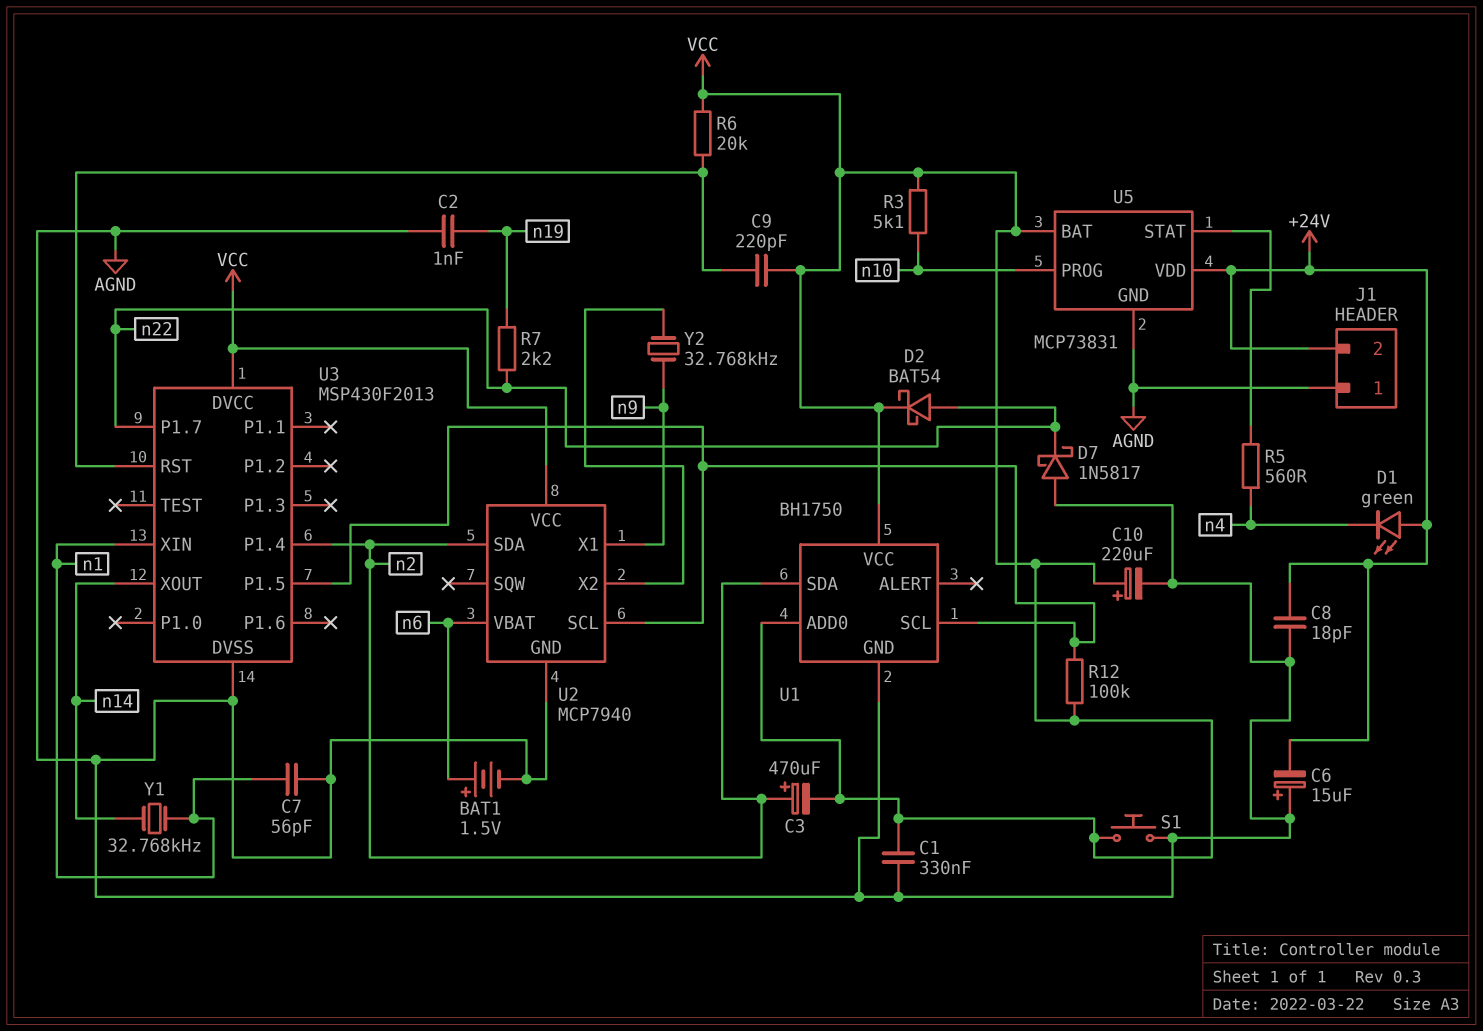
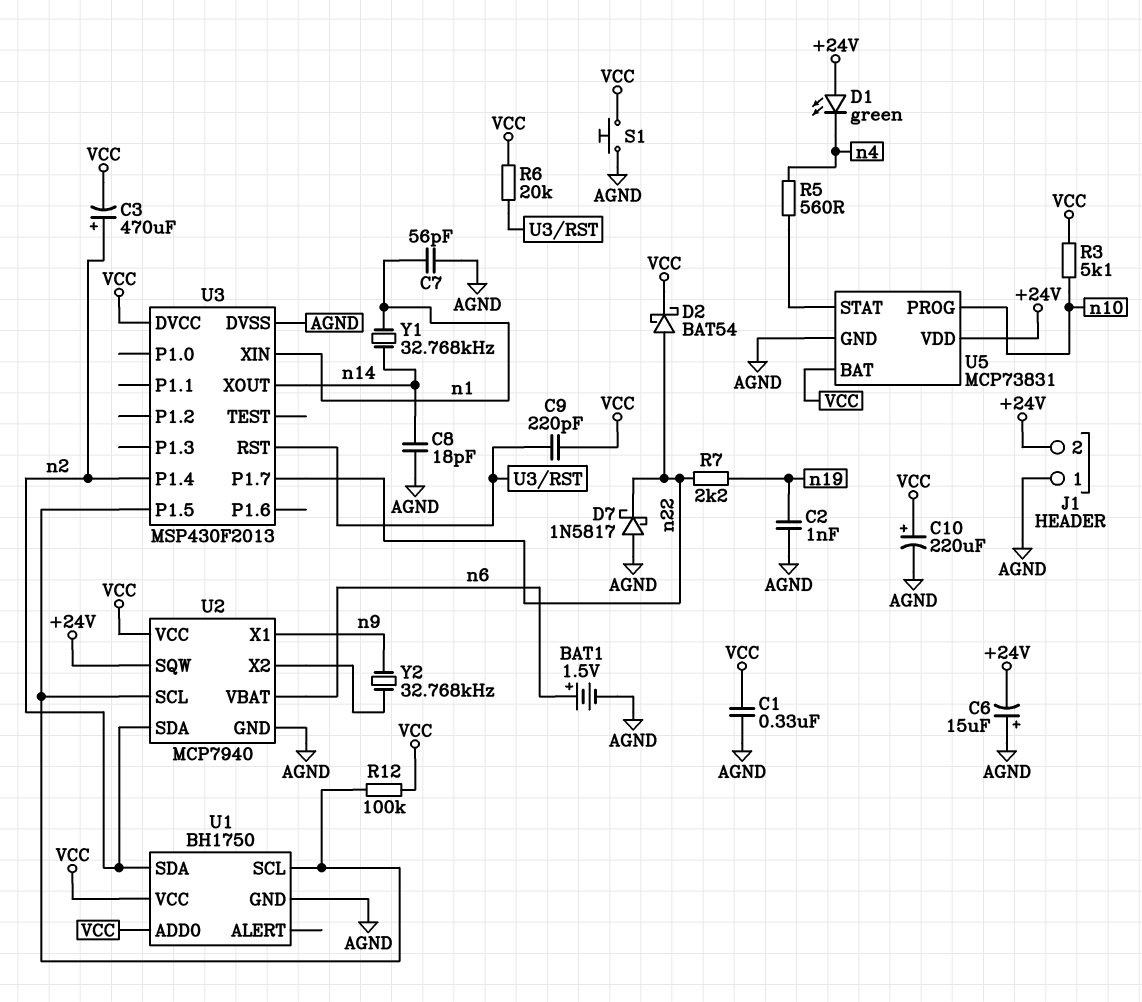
C8: 18pF (+24V, AGND) -> 18pF (AGND, n14)
U2 pin SQW: none -> +24V

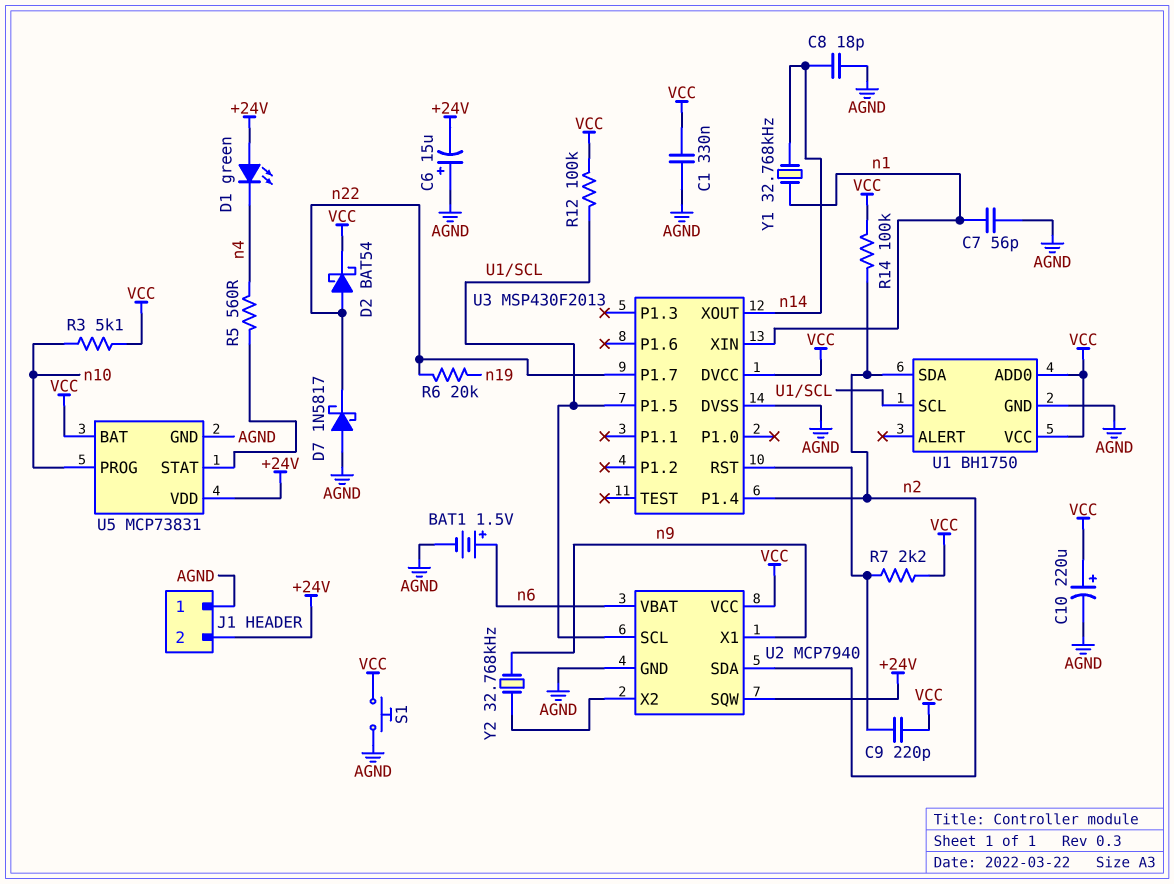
C2: 1nF (AGND, n19) -> none
C3: 470uF (plus n2, minus VCC) -> none
R6: 20k (U3/RST, VCC) -> 20k (n19, n22)
R7: 2.2k (n19, n22) -> 2.2k (U3/RST, VCC)
R14: none -> 100k (VCC, n2)

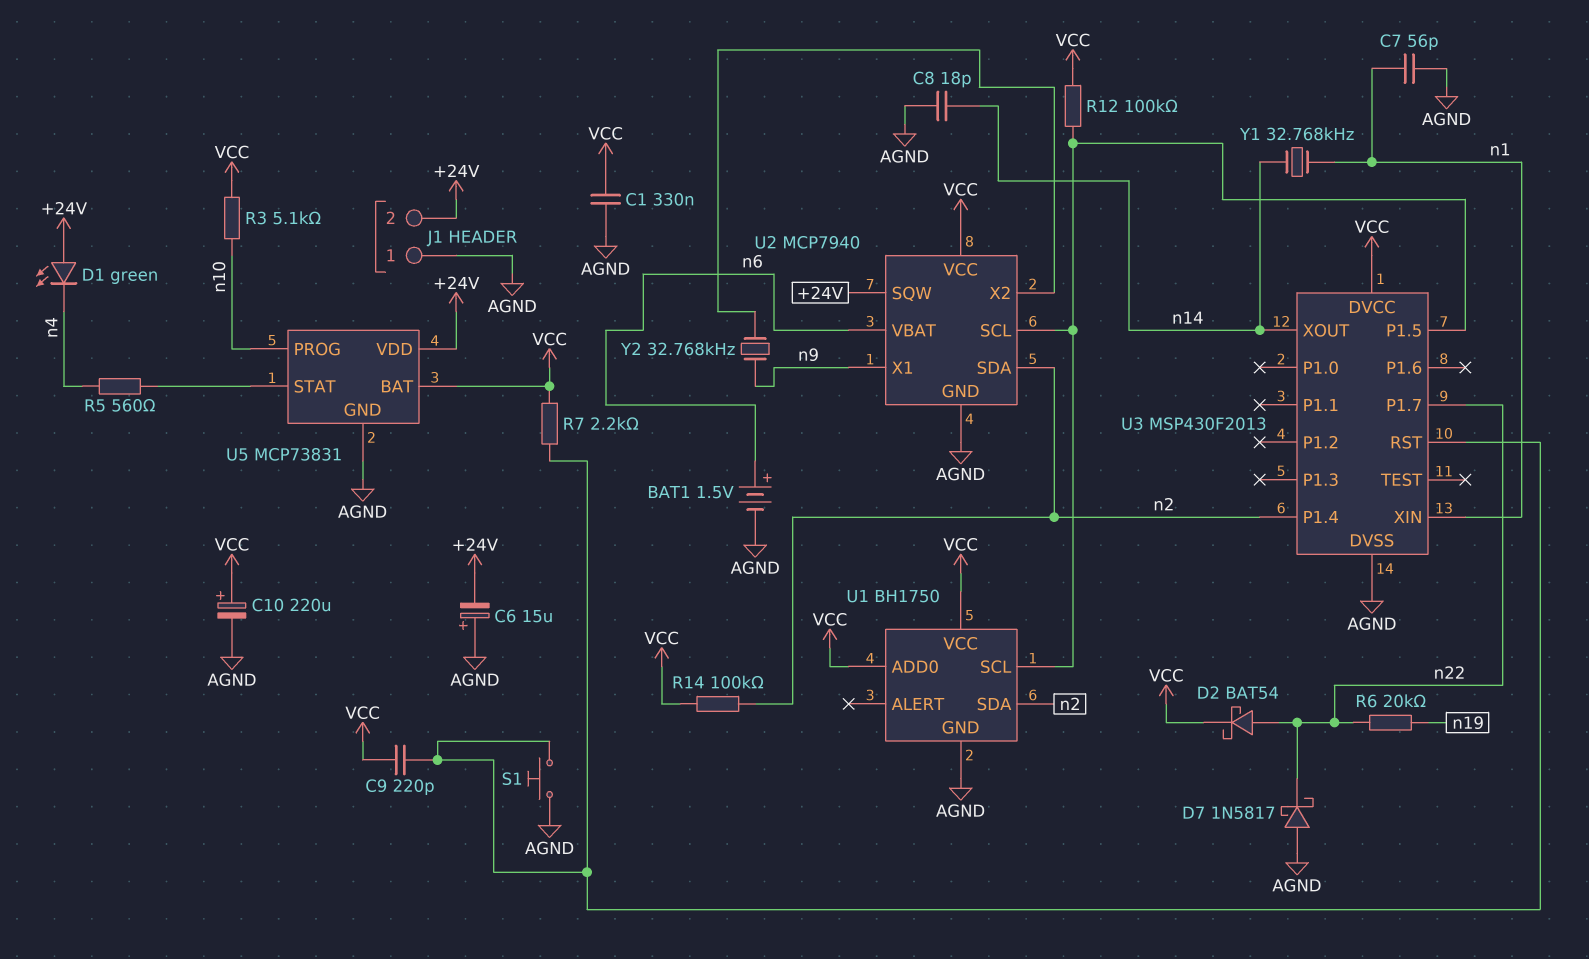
S1: button (AGND, VCC) -> button (AGND, U3/RST)

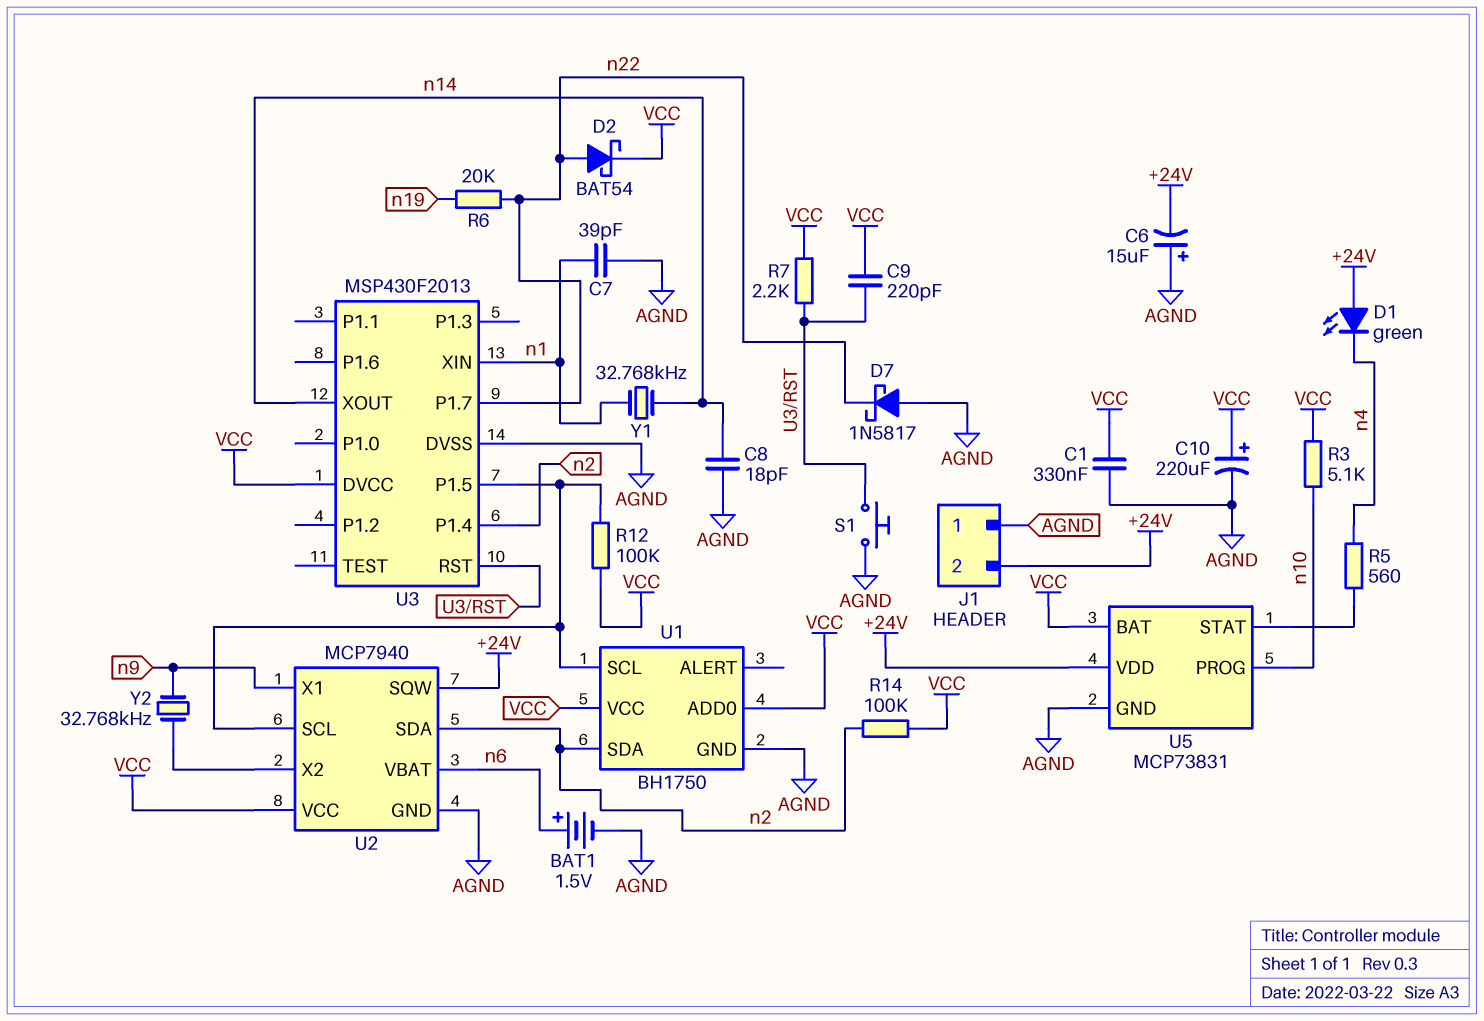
C7: 56pF (AGND, n1) -> 39pF (AGND, n1)

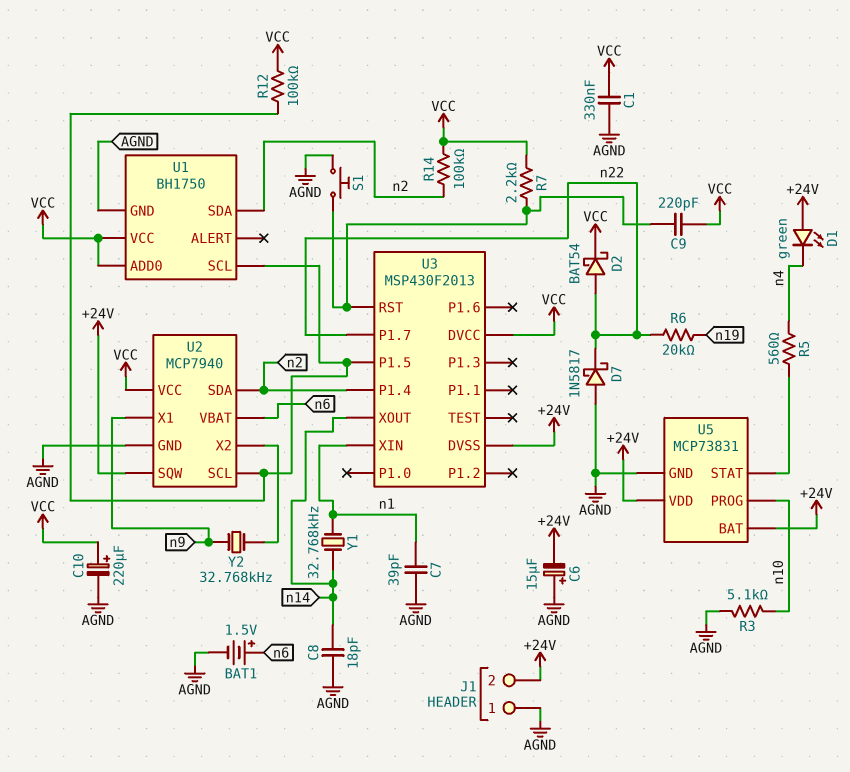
R3: 5.1k (VCC, n10) -> 5.1k (AGND, n10)
U3 pin DVSS: AGND -> +24V
U5 pin BAT: VCC -> +24V

